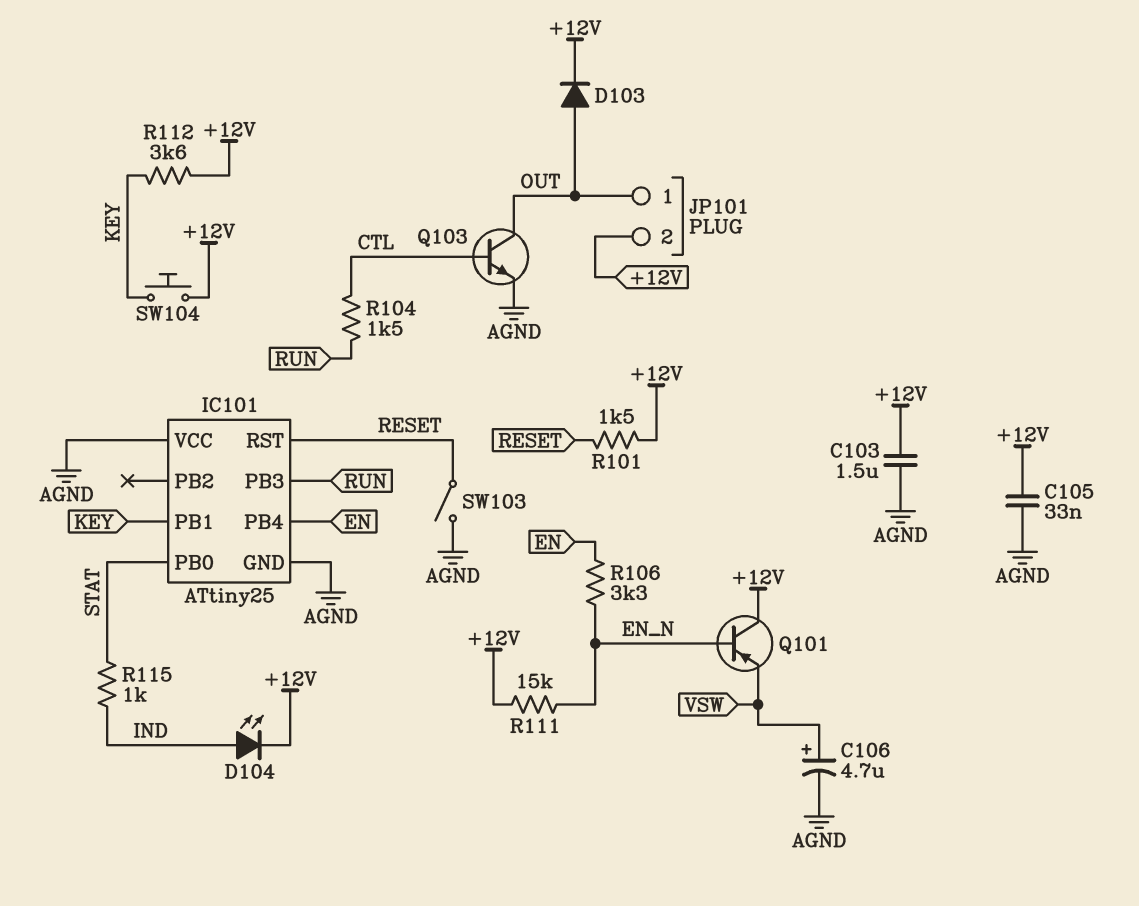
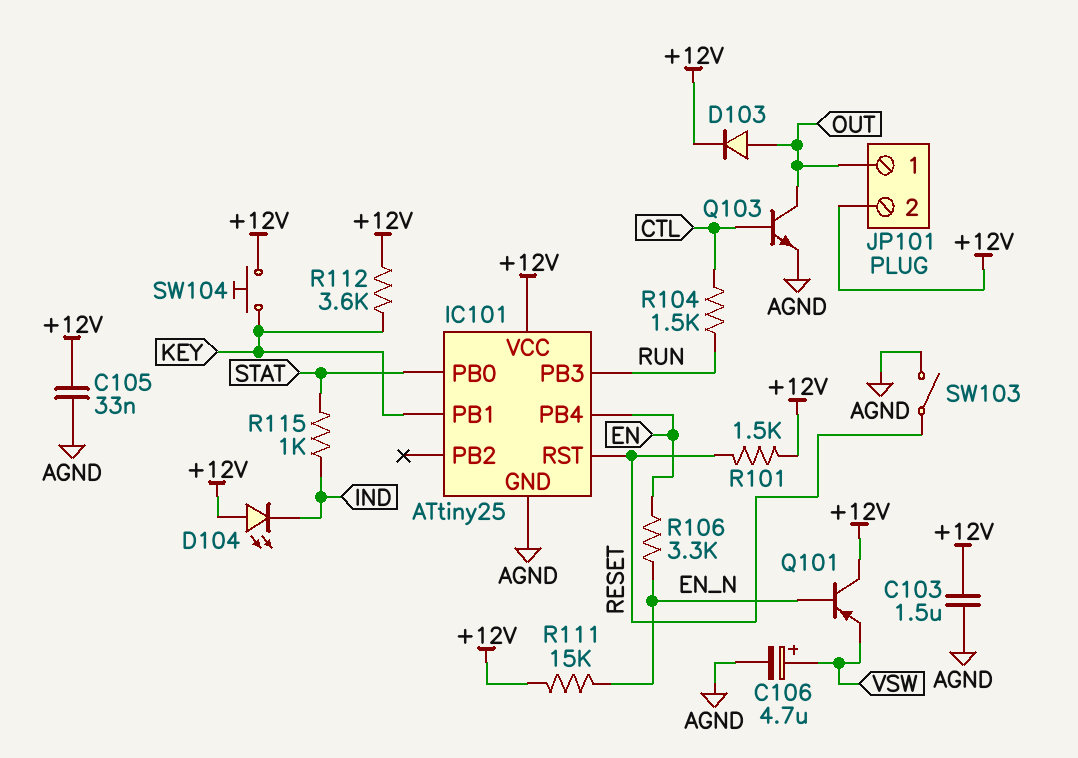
D104: LED (A IND, K +12V) -> LED (A +12V, K IND)
IC101 pin VCC: AGND -> +12V

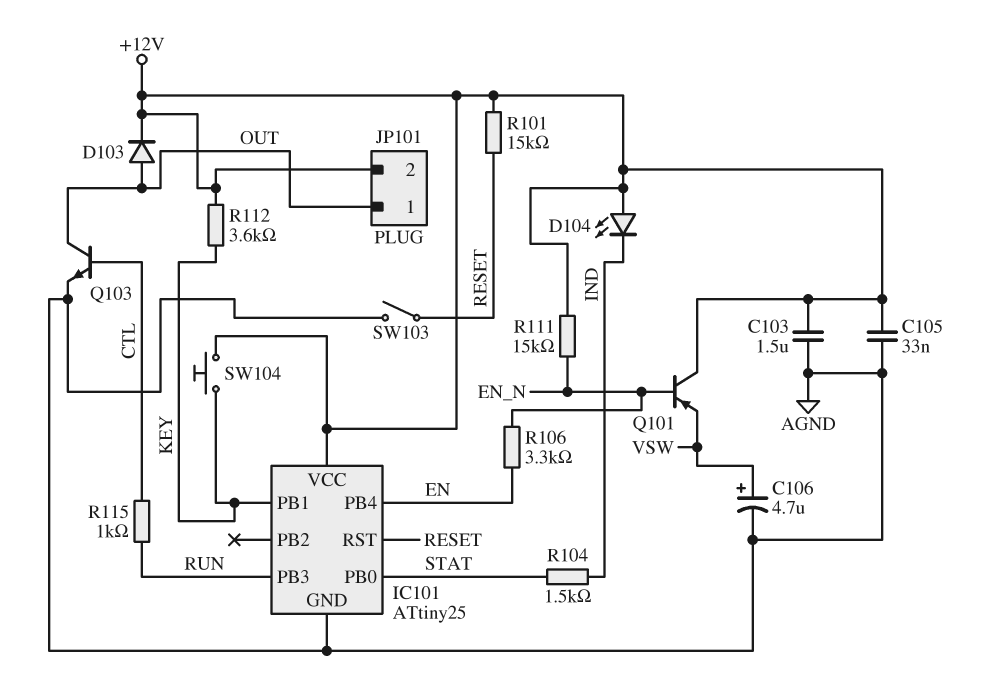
R101: 1.5k (+12V, RESET) -> 15k (+12V, RESET)
R104: 1.5k (CTL, RUN) -> 1.5k (IND, STAT)
R115: 1k (IND, STAT) -> 1k (CTL, RUN)

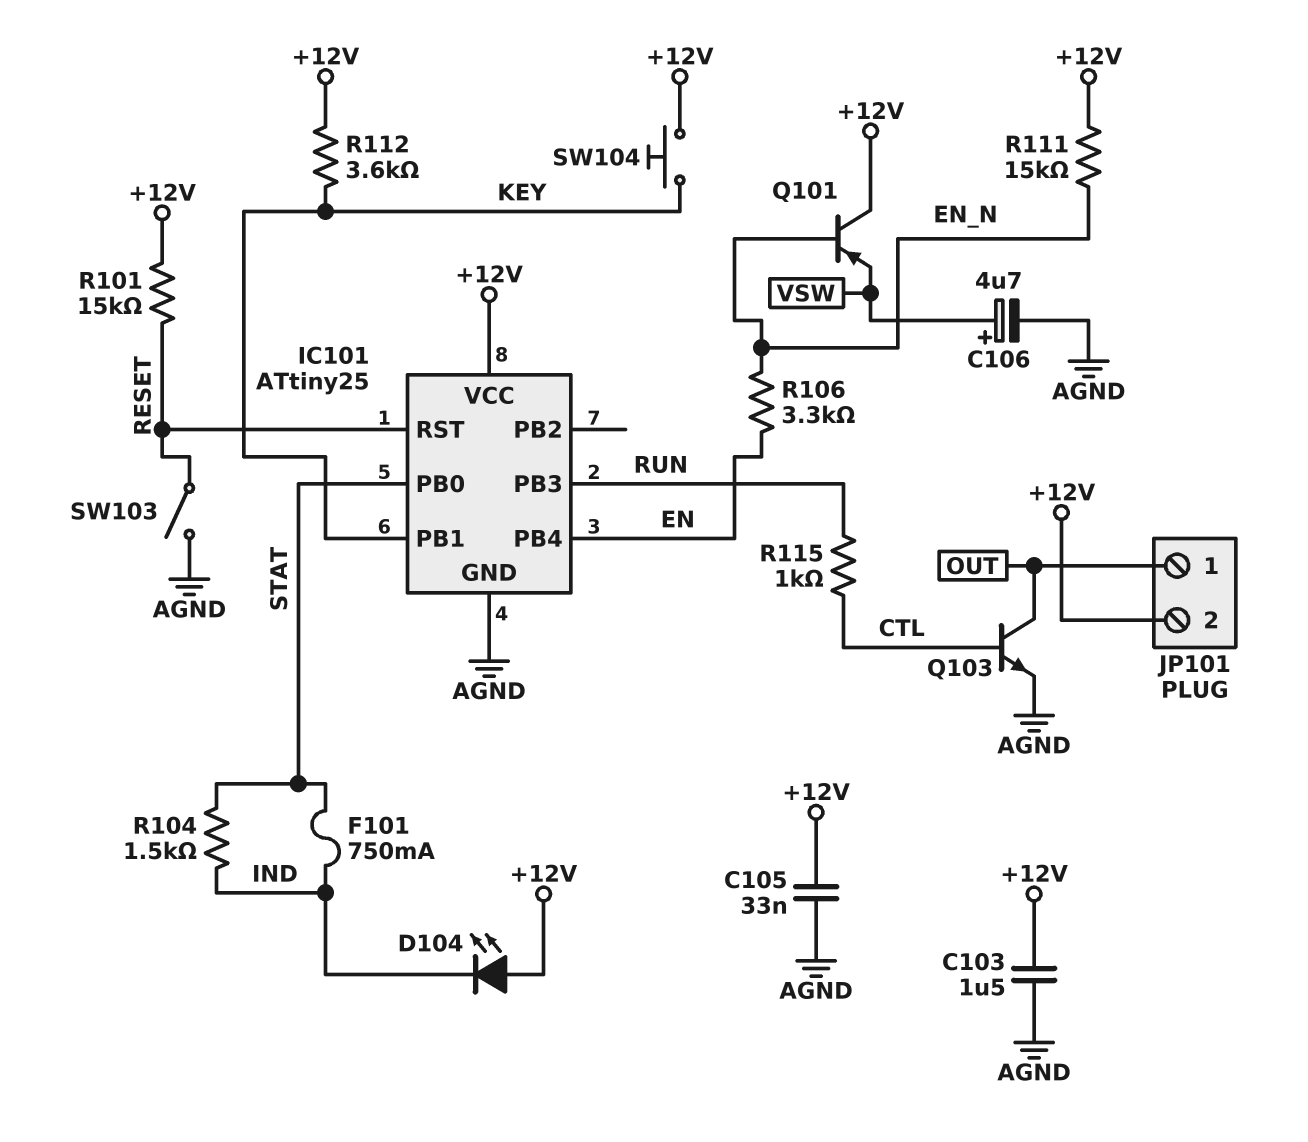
D103: diode (A OUT, K +12V) -> none
F101: none -> 750mA (IND, STAT)

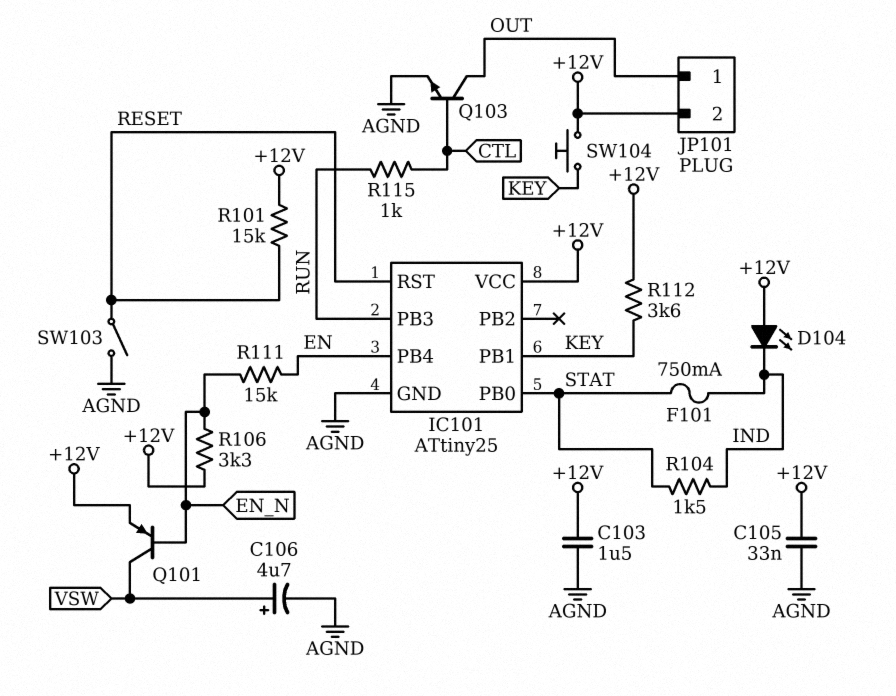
Q101: PNP (B EN_N, C +12V, E VSW) -> PNP (B EN_N, C VSW, E +12V)
R106: 3.3k (EN, EN_N) -> 3.3k (+12V, EN_N)
R111: 15k (+12V, EN_N) -> 15k (EN, EN_N)

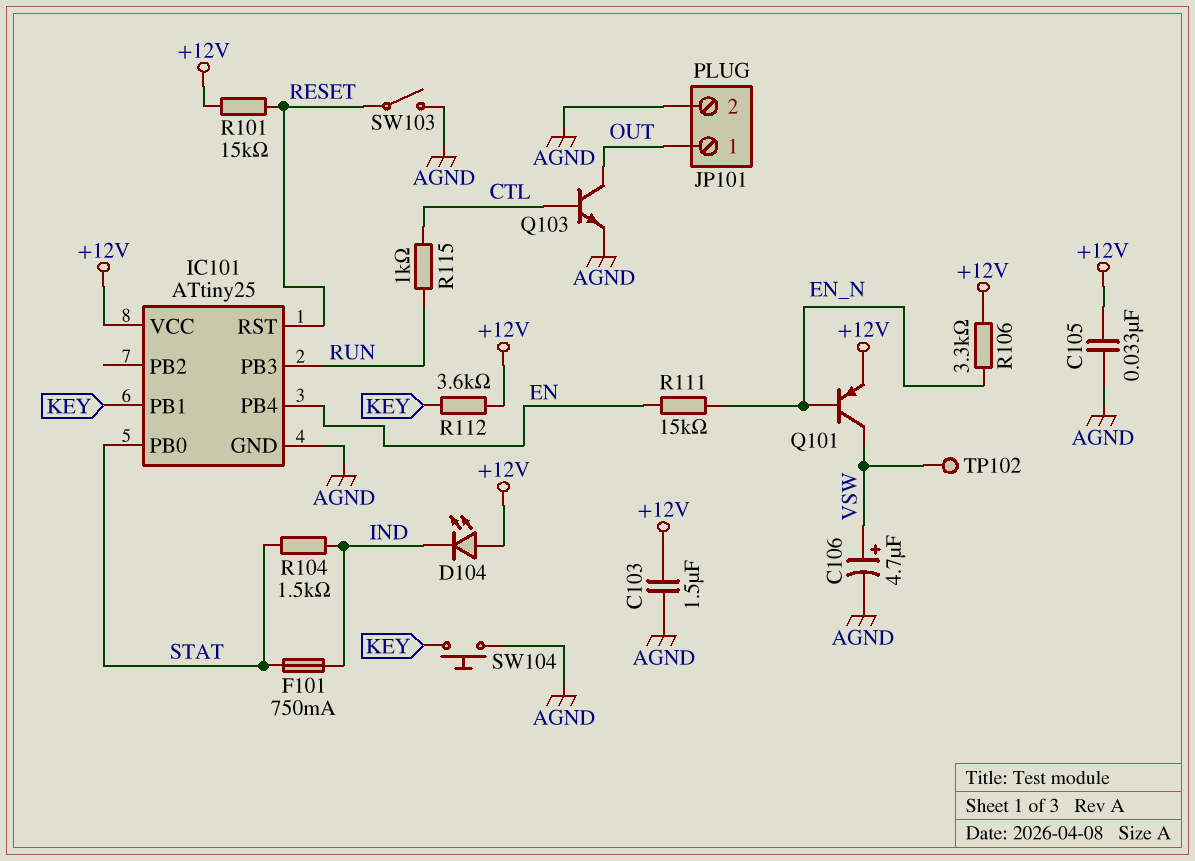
JP101 pin 2: +12V -> AGND
SW104: button (+12V, KEY) -> button (AGND, KEY)
TP102: none -> test point (VSW)

